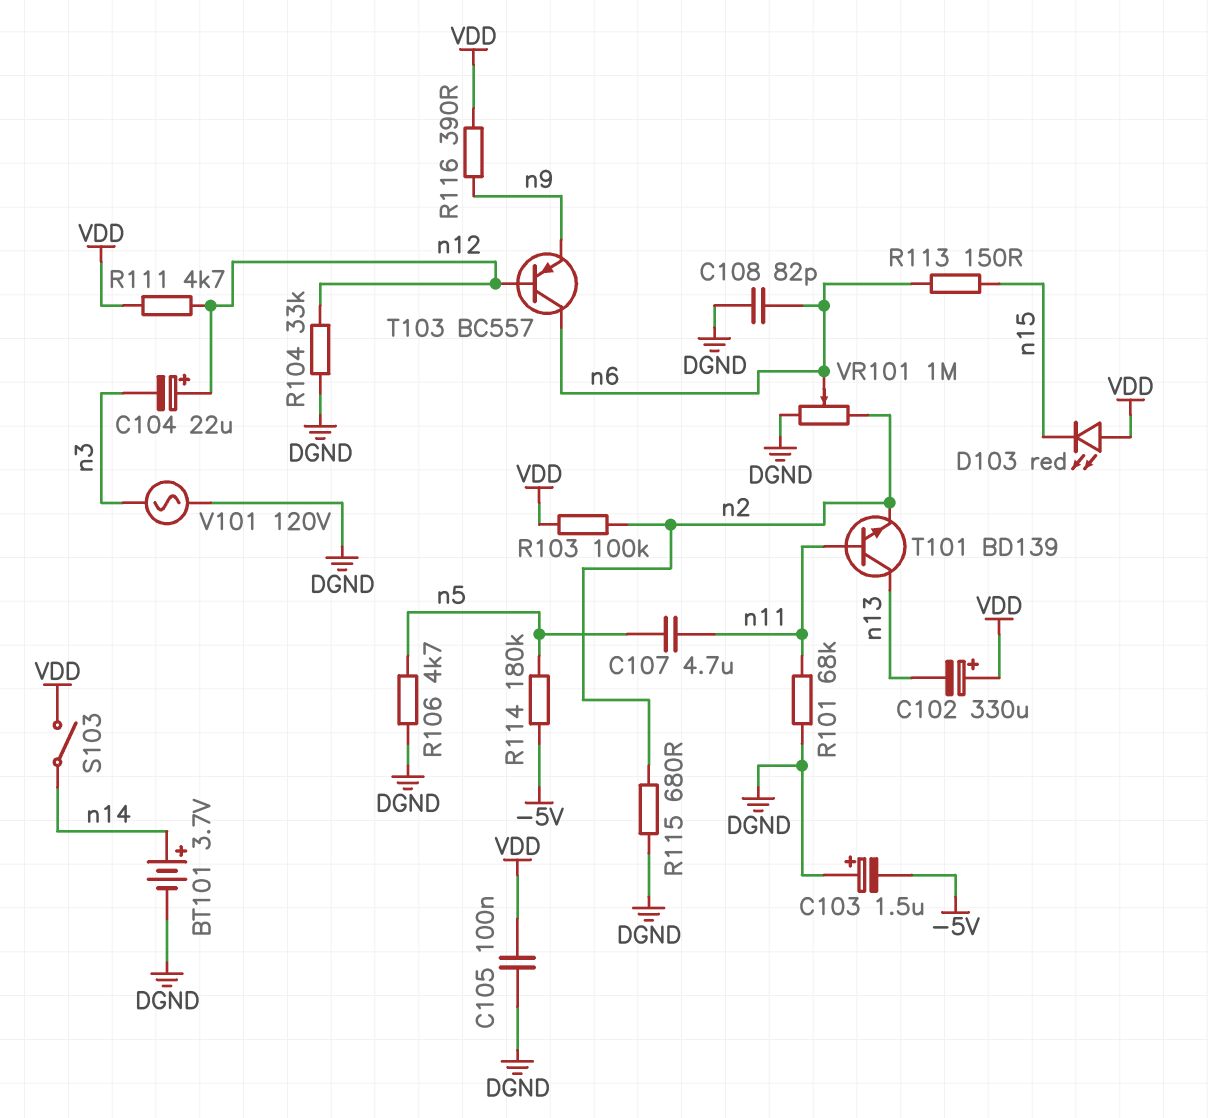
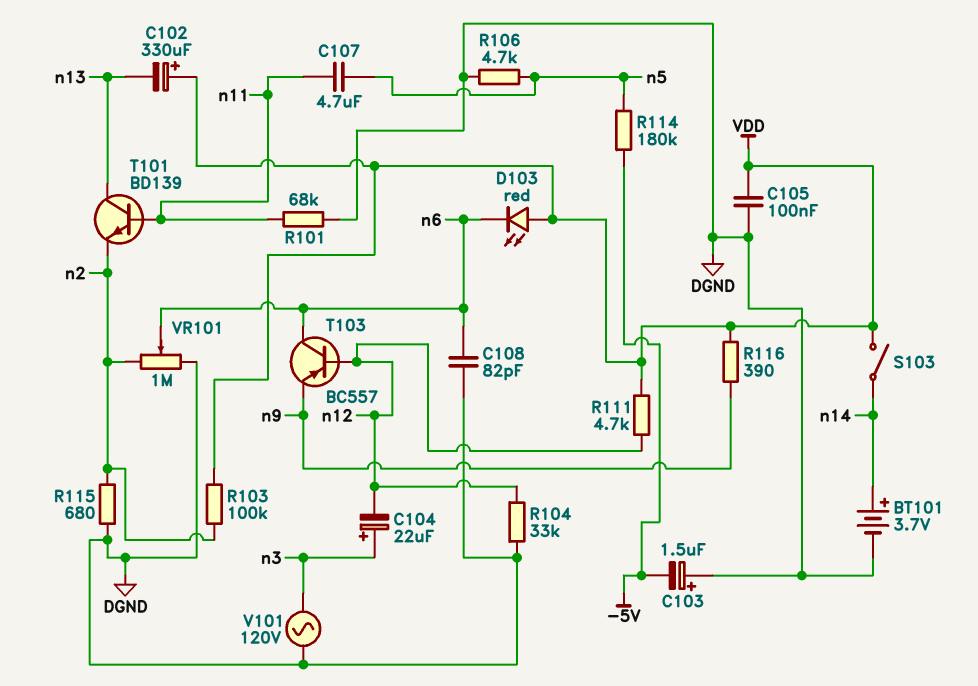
C104: 22uF (plus n12, minus n3) -> 22uF (plus n3, minus n12)
D103: LED red (A VDD, K n15) -> LED red (A VDD, K n6)
R113: 150 (n6, n15) -> none

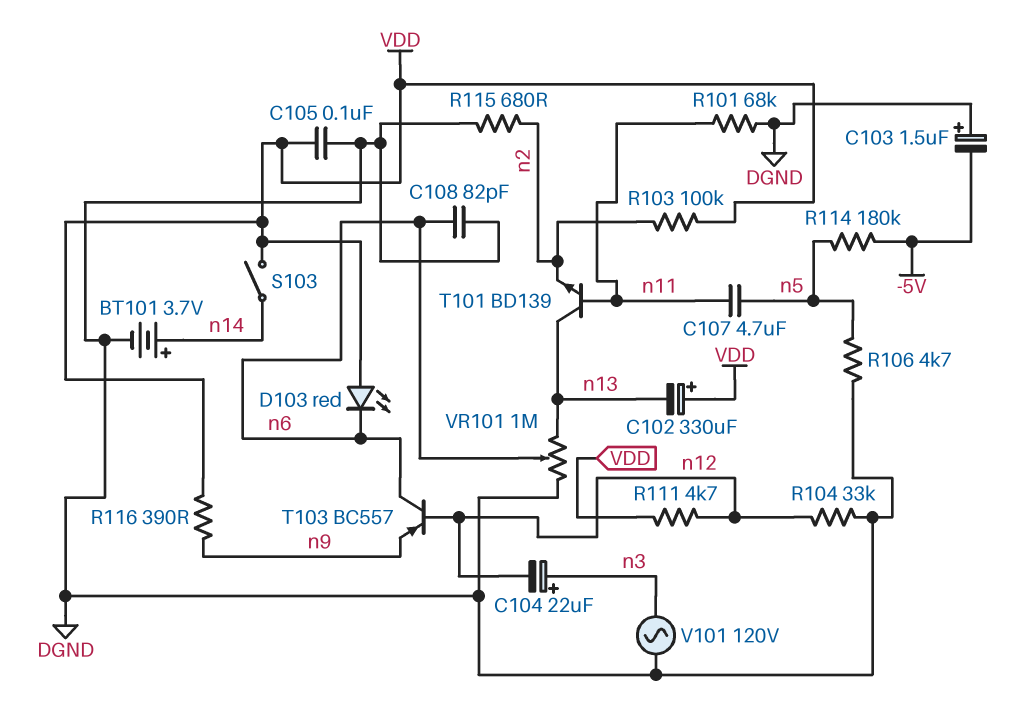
VR101: 1M (DGND, n2, wiper n6) -> 1M (DGND, n13, wiper n6)

